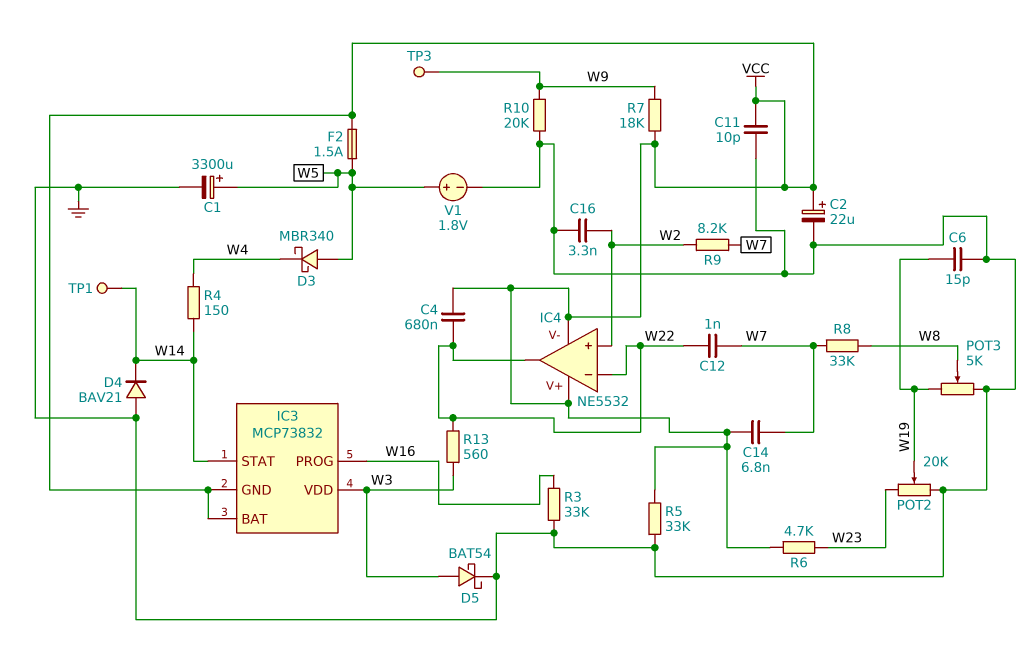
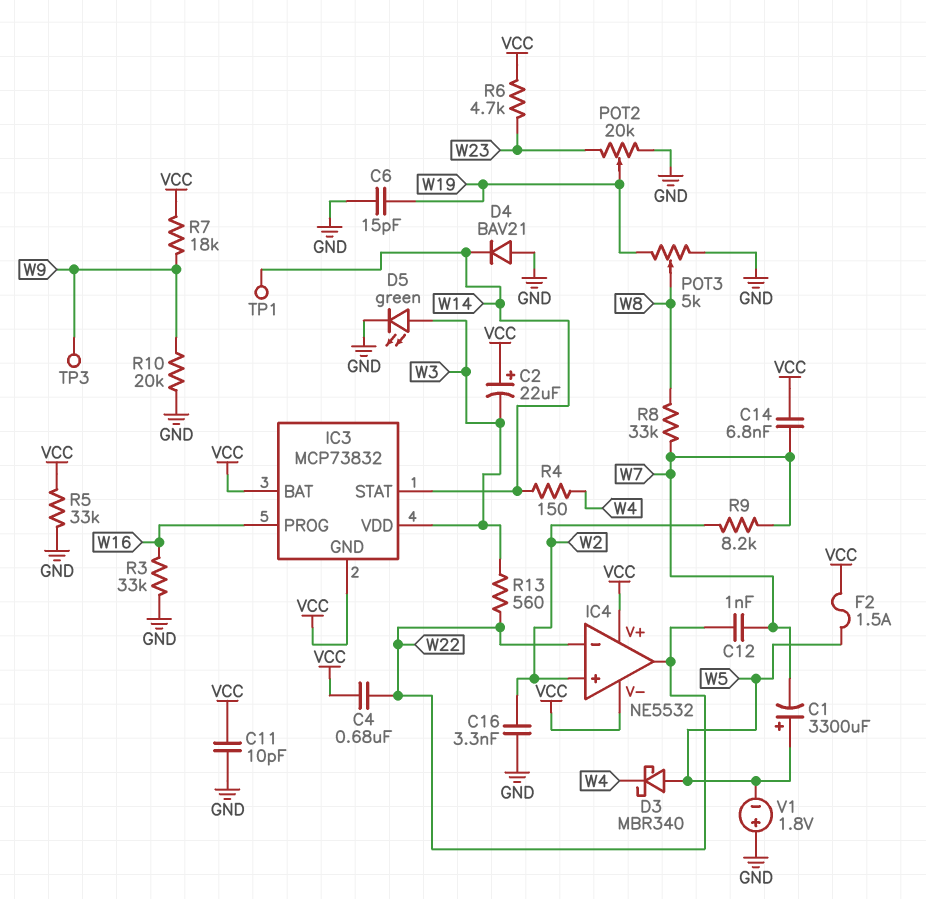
C1: 3300uF (plus W5, minus GND) -> 3300uF (plus W5, minus W7)
C2: 22uF (plus VCC, minus GND) -> 22uF (plus VCC, minus W3)
D5: schottky BAT54 (A W3, K GND) -> LED green (A W3, K GND)
V1: 1.8V (plus W5, minus GND) -> 1.8V (plus GND, minus W5)

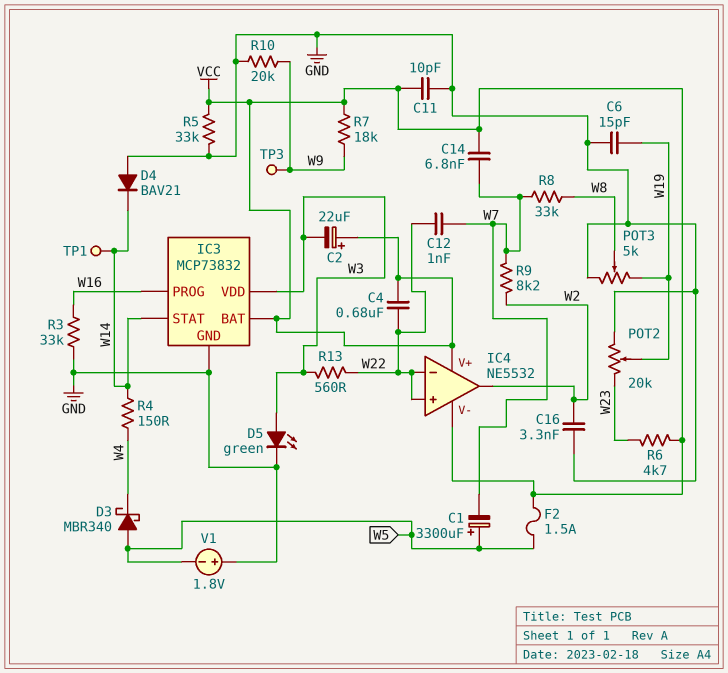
IC3 pin GND: VCC -> GND
IC4 pin in+: W2 -> W22
IC4 pin out: W22 -> W2

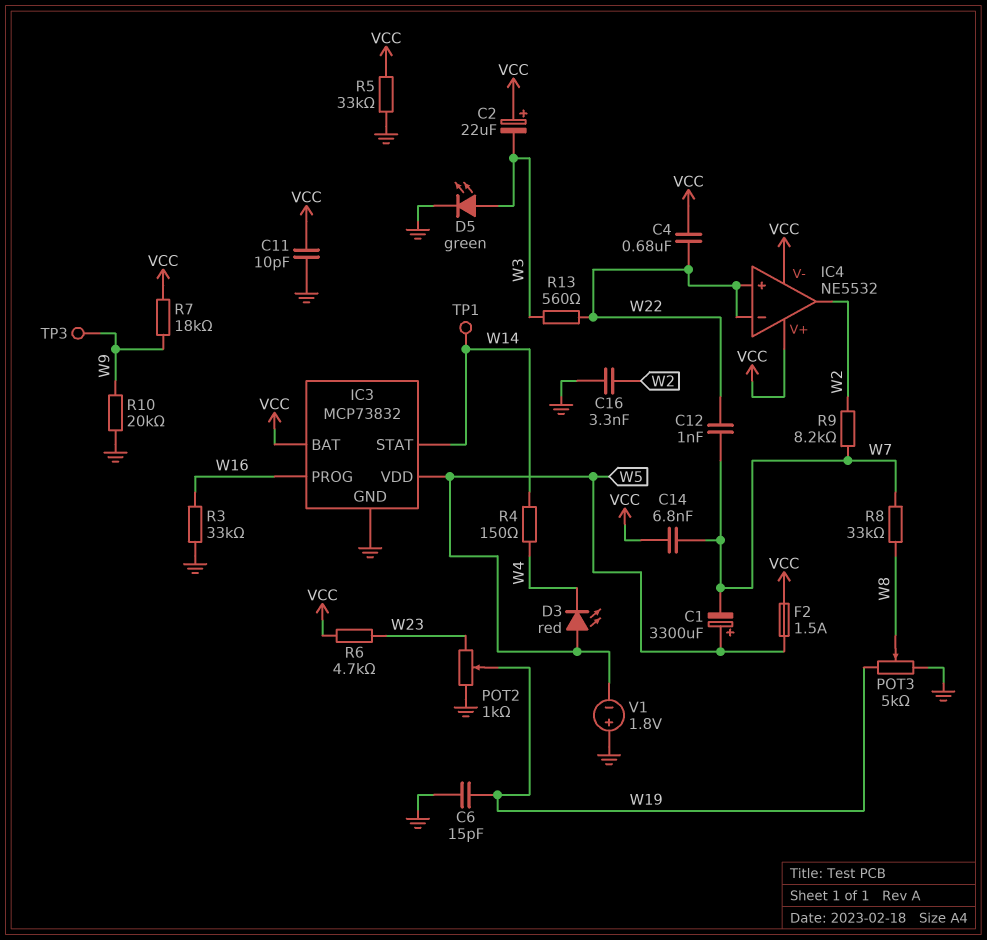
D3: schottky MBR340 (A W5, K W4) -> LED red (A W5, K W4)
D4: diode BAV21 (A GND, K W14) -> none
IC3 pin VDD: W3 -> W5
POT2: 20k (GND, W23, wiper W19) -> 1k (GND, W23, wiper W19)

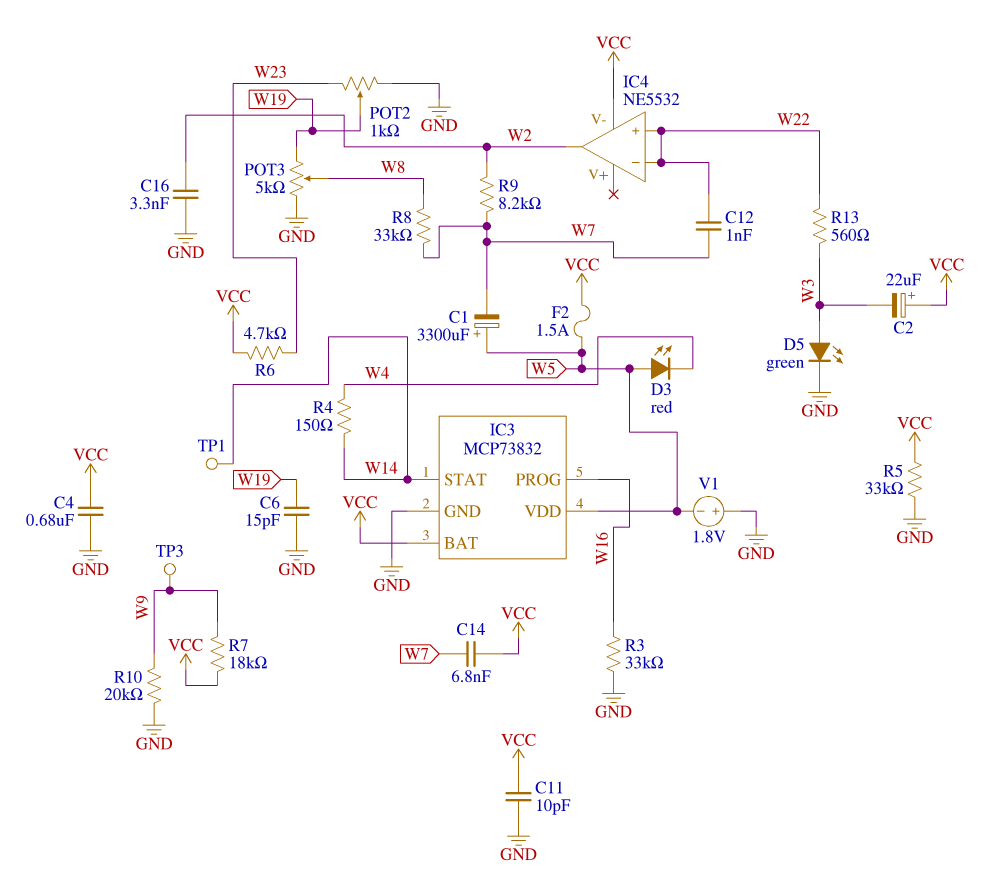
C4: 680nF (VCC, W22) -> 680nF (GND, VCC)
IC4 pin V+: VCC -> none

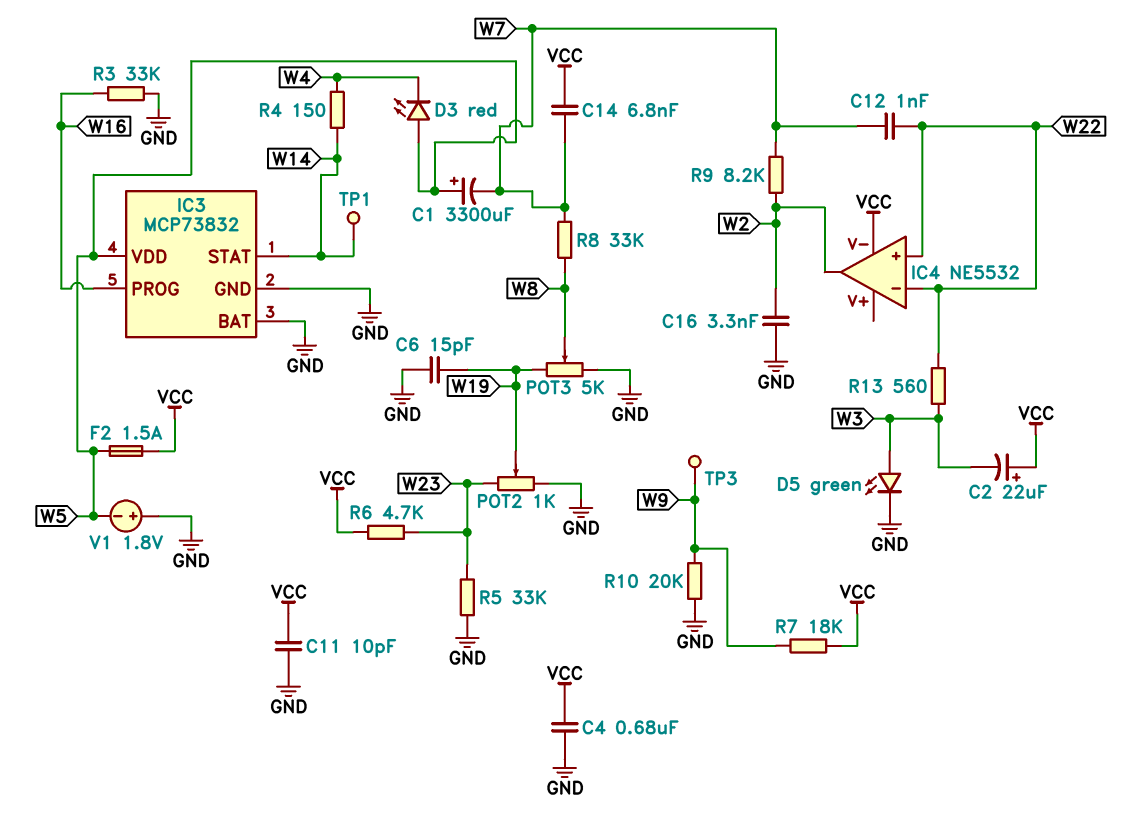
IC3 pin BAT: VCC -> GND
R5: 33k (GND, VCC) -> 33k (GND, W23)

